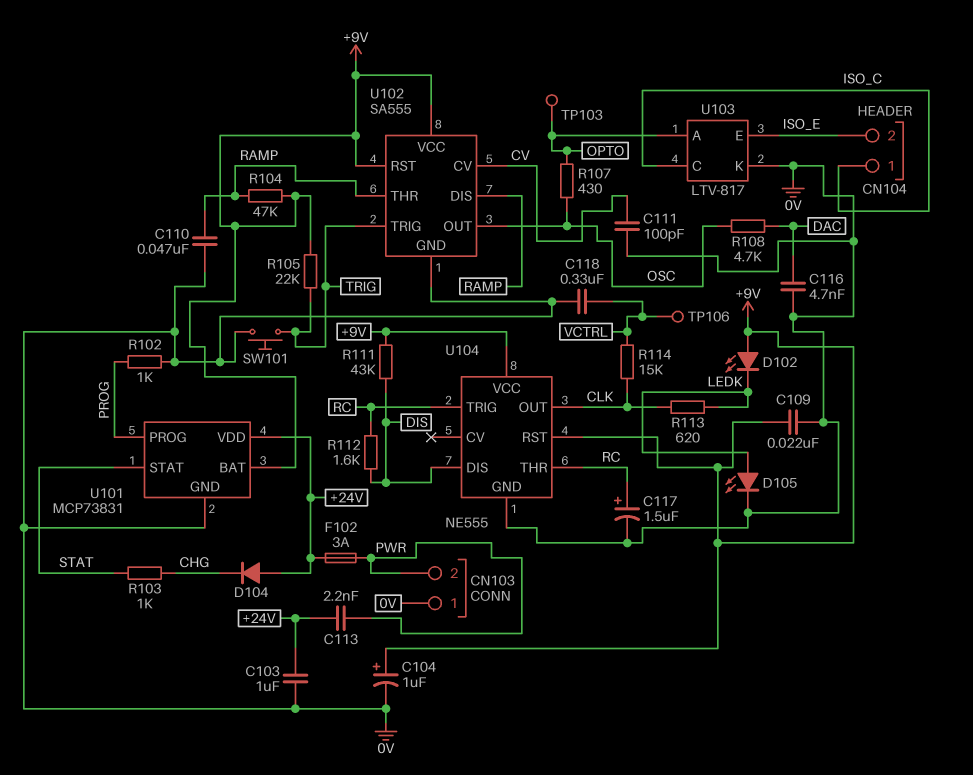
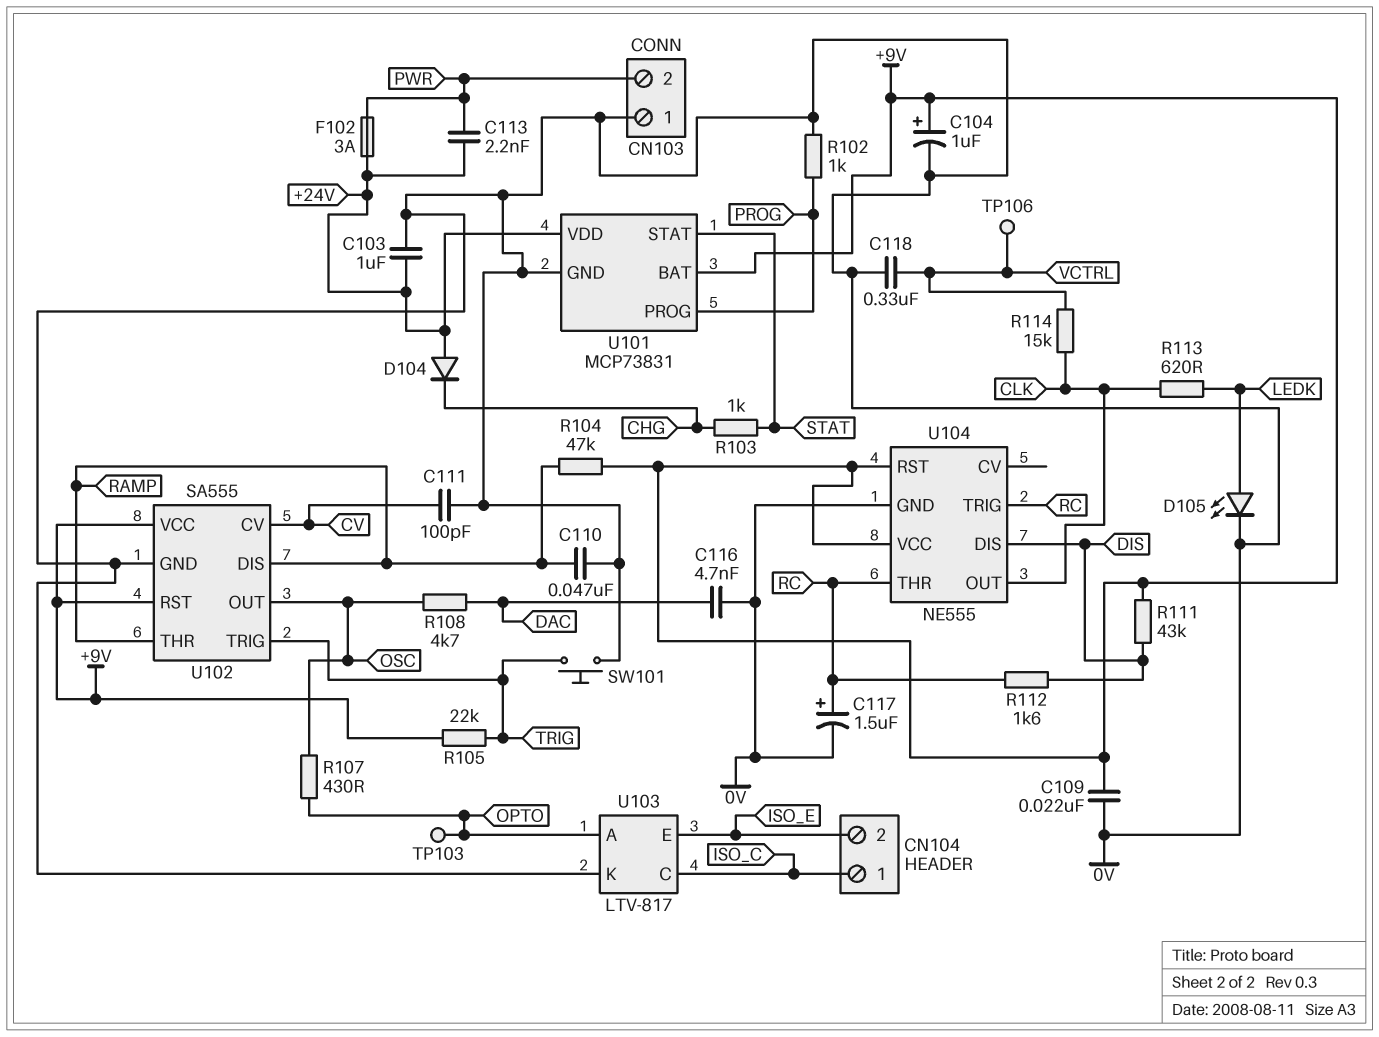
D102: LED (A +9V, K LEDK) -> none

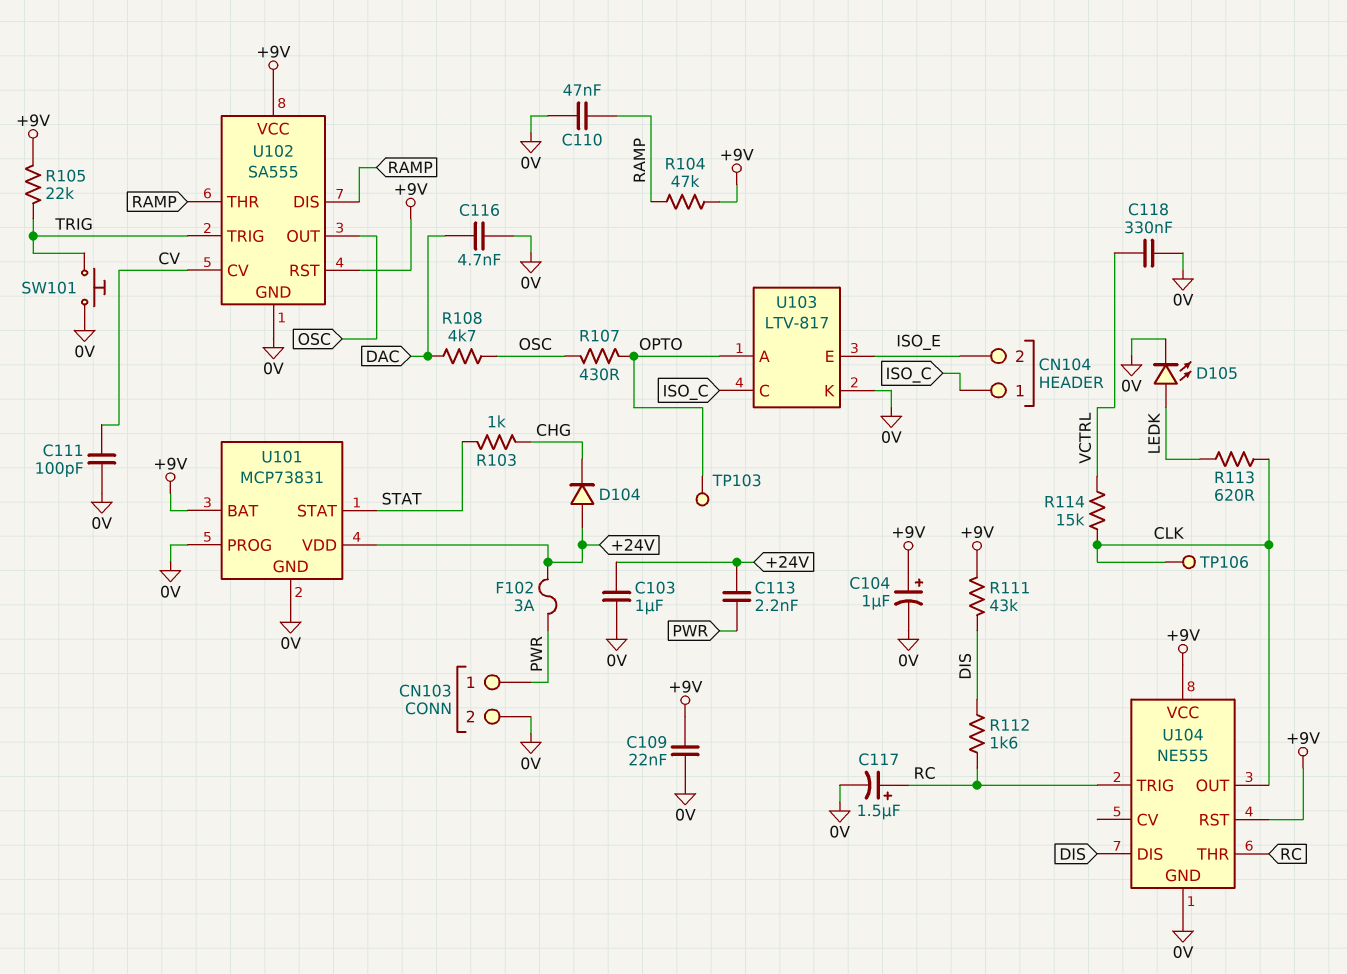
CN103 pin 1: 0V -> PWR
CN103 pin 2: PWR -> 0V
R102: 1k (0V, PROG) -> none
TP106: test point (VCTRL) -> test point (CLK)
U101 pin PROG: PROG -> 0V

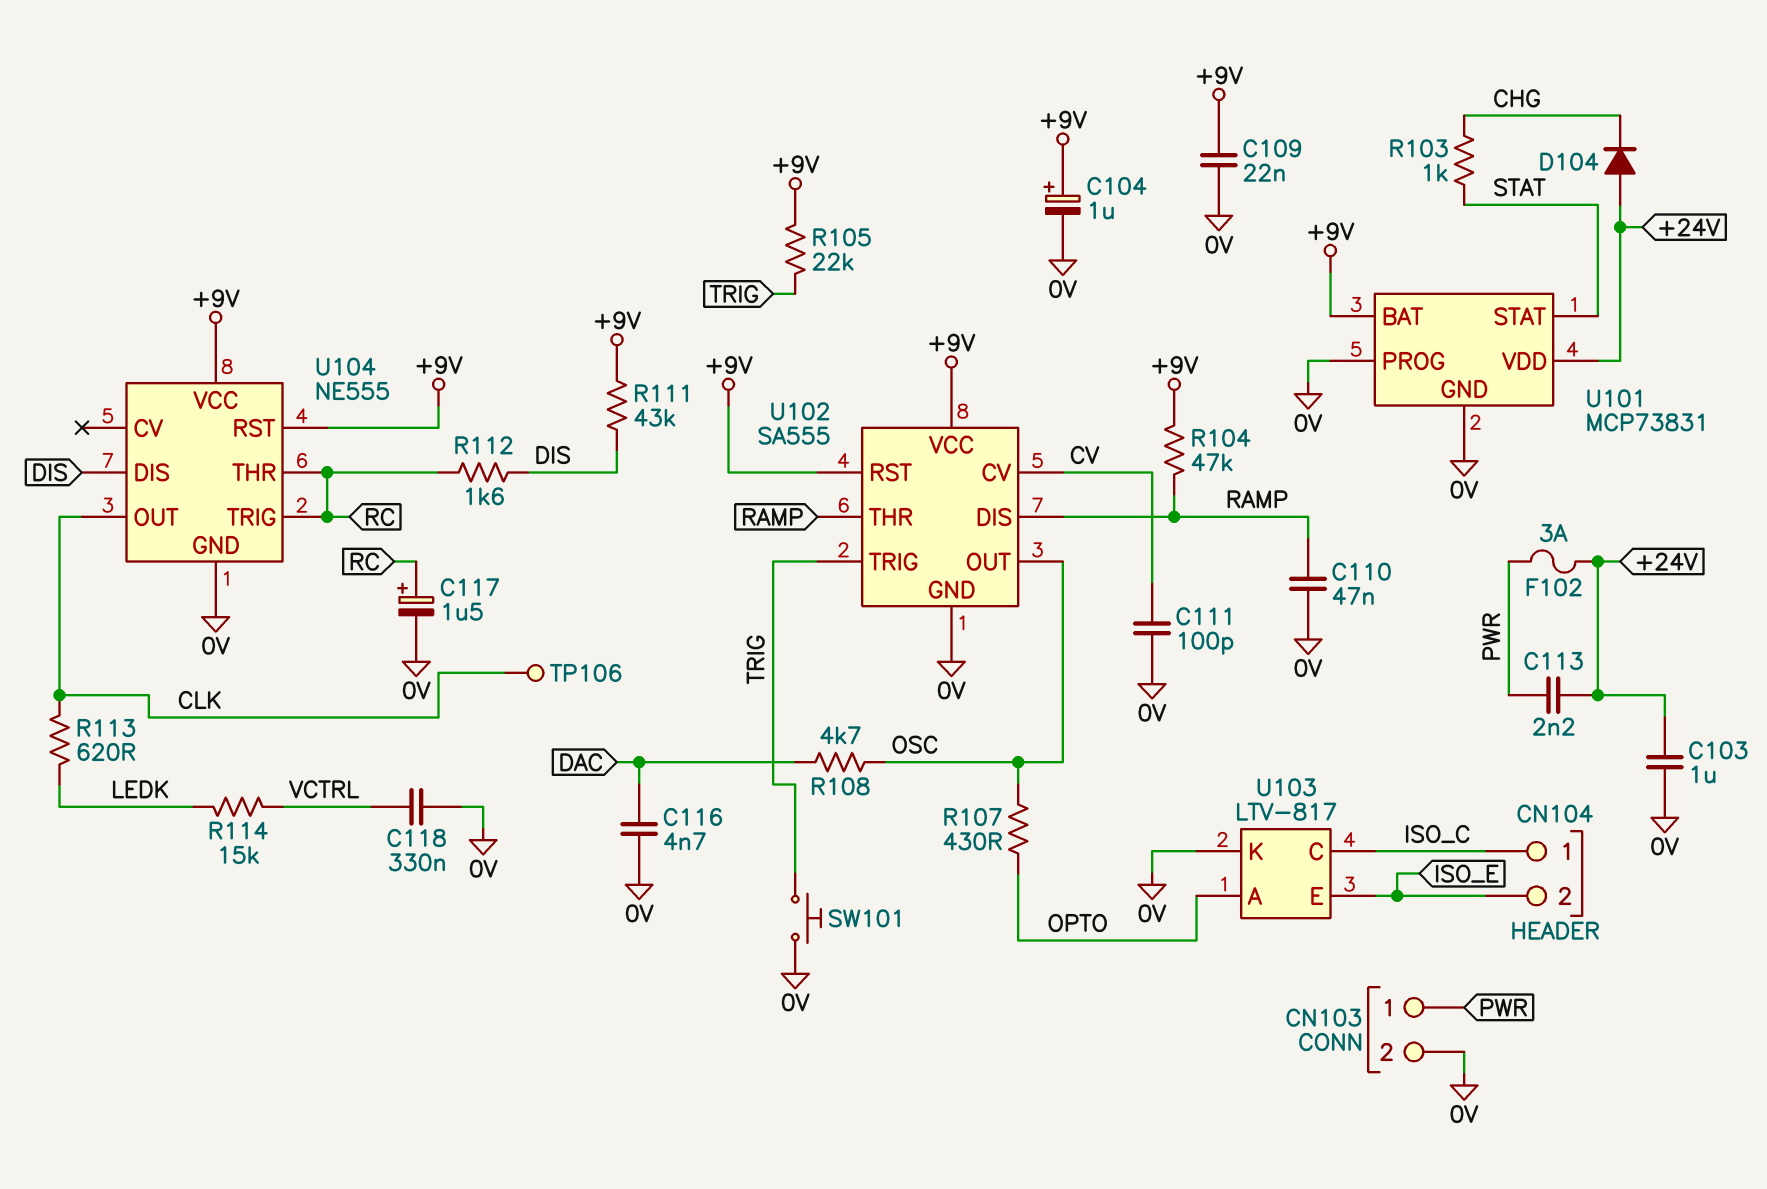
D105: LED (A LEDK, K 0V) -> none
R114: 15k (CLK, VCTRL) -> 15k (LEDK, VCTRL)
TP103: test point (OPTO) -> none

